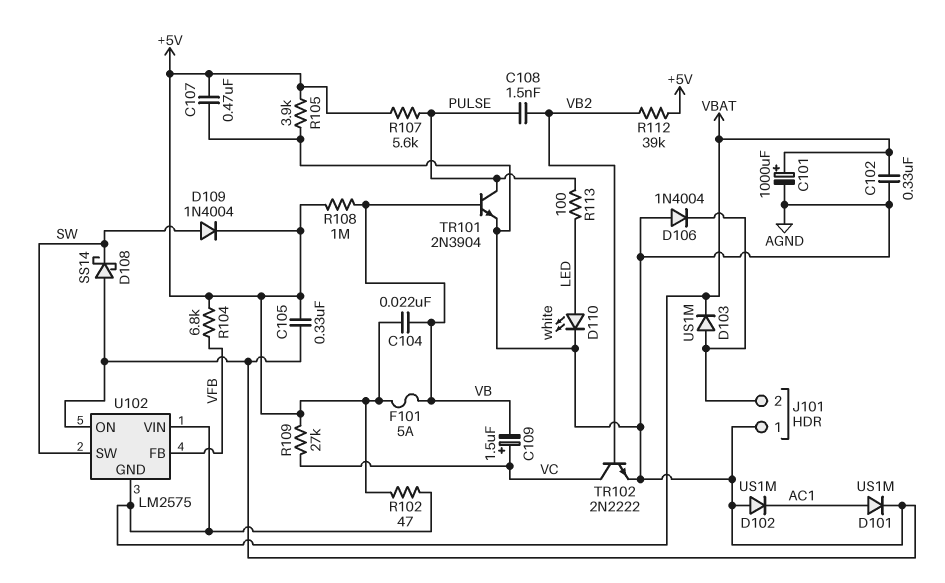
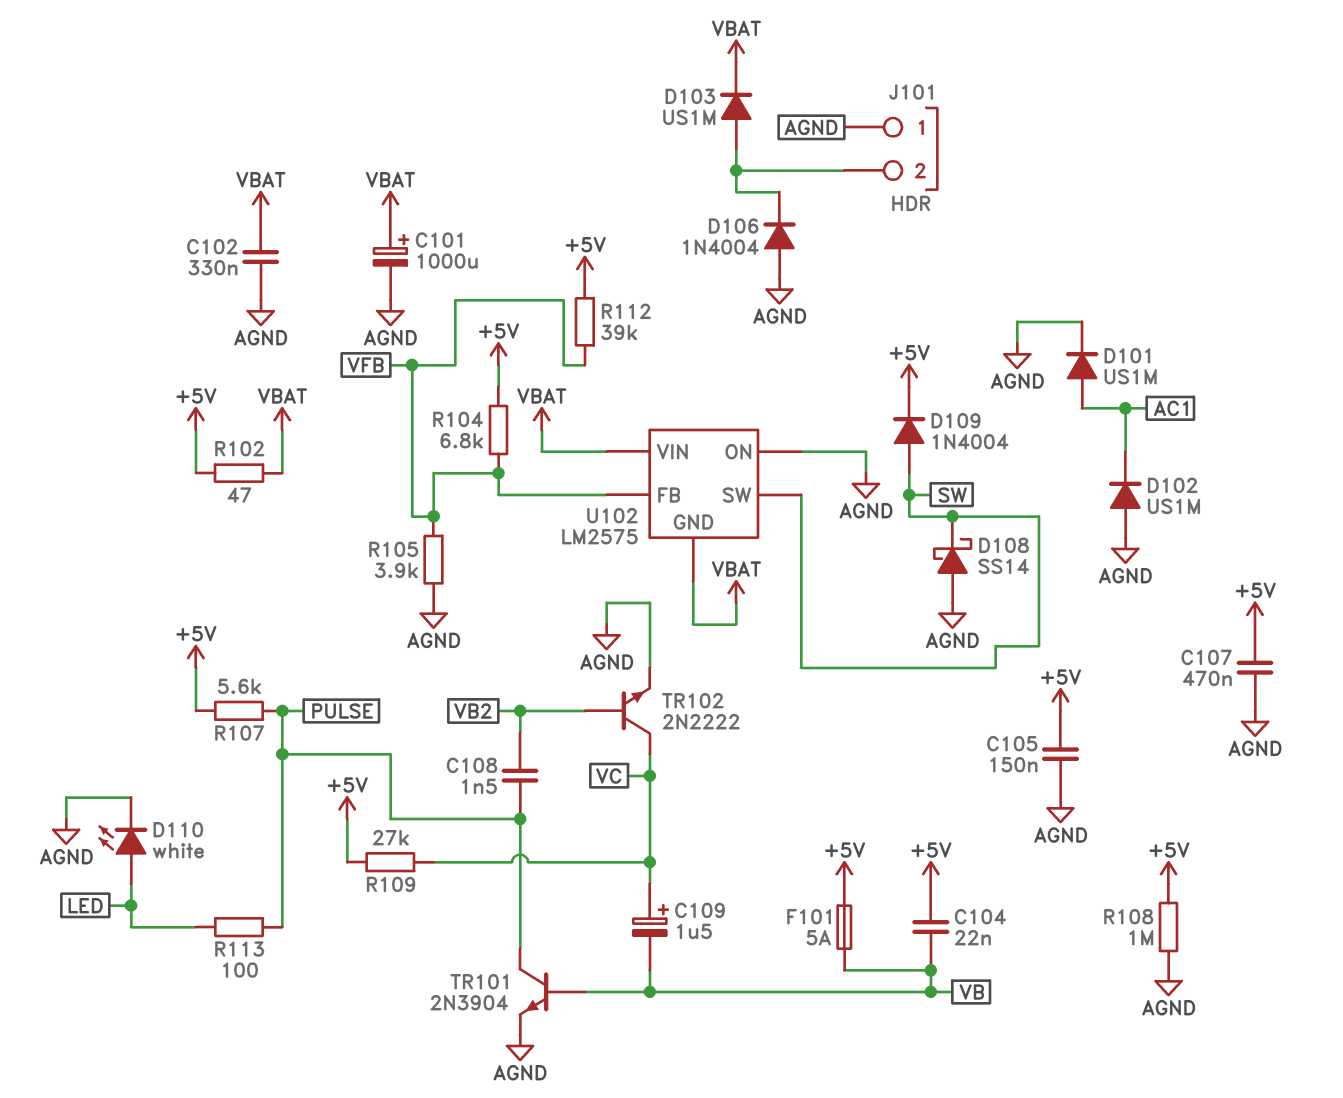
C105: 330nF (+5V, AGND) -> 150nF (+5V, AGND)
R105: 3.9k (+5V, AGND) -> 3.9k (AGND, VFB)
R108: 1M (+5V, VB) -> 1M (+5V, AGND)
R112: 39k (+5V, VB2) -> 39k (+5V, VFB)

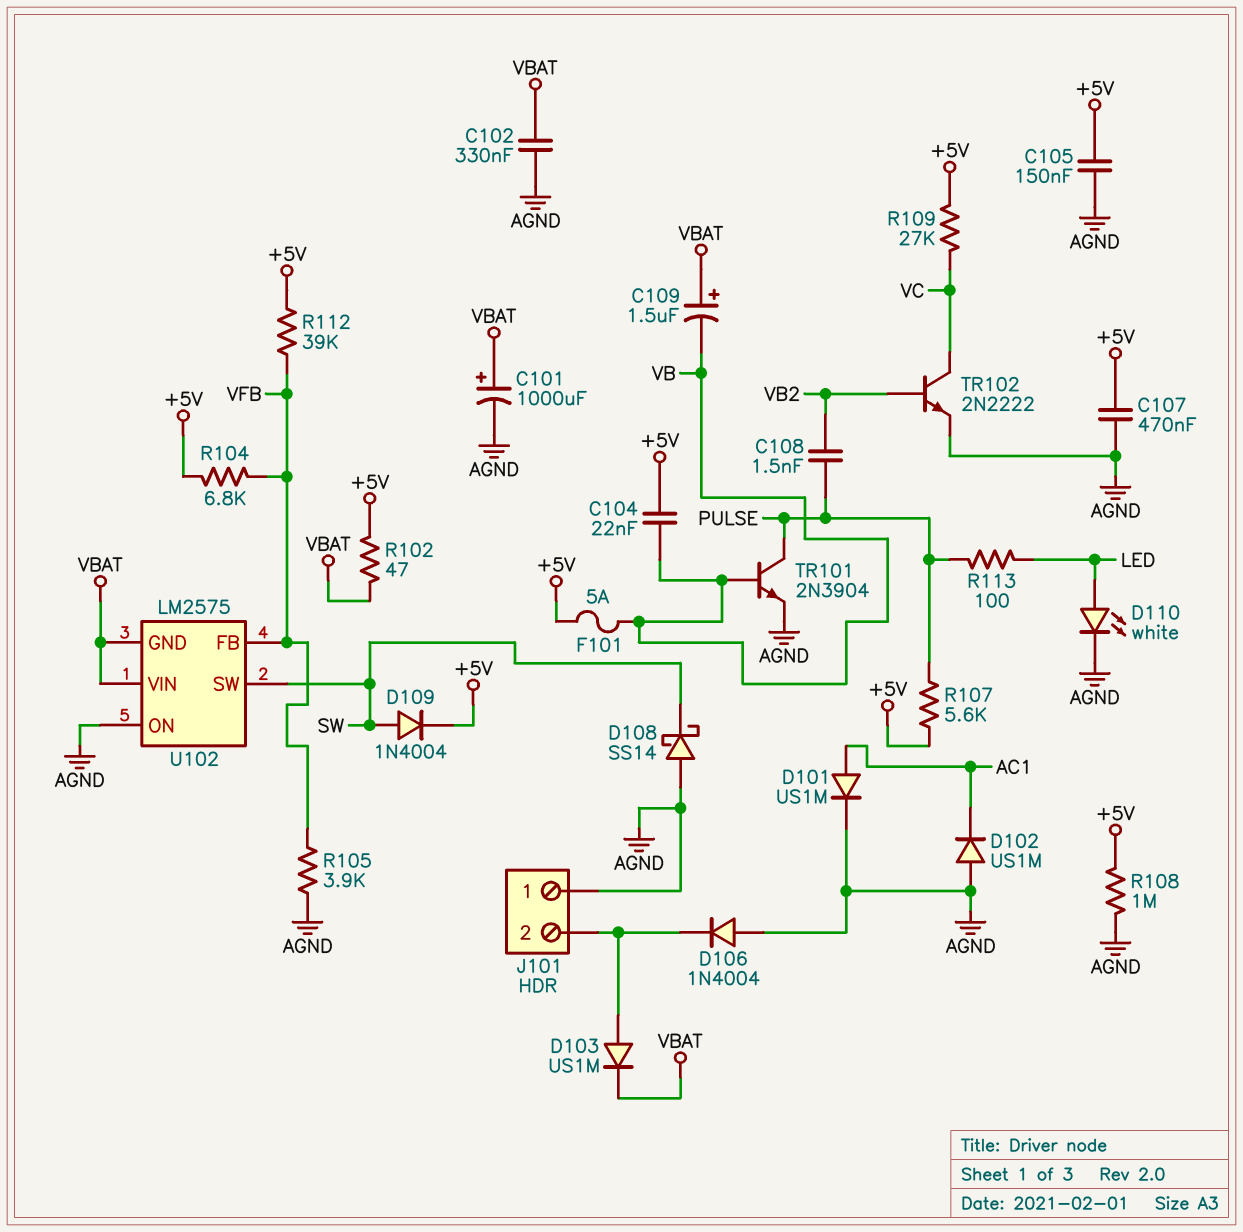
C109: 1.5uF (plus VC, minus VB) -> 1.5uF (plus VBAT, minus VB)

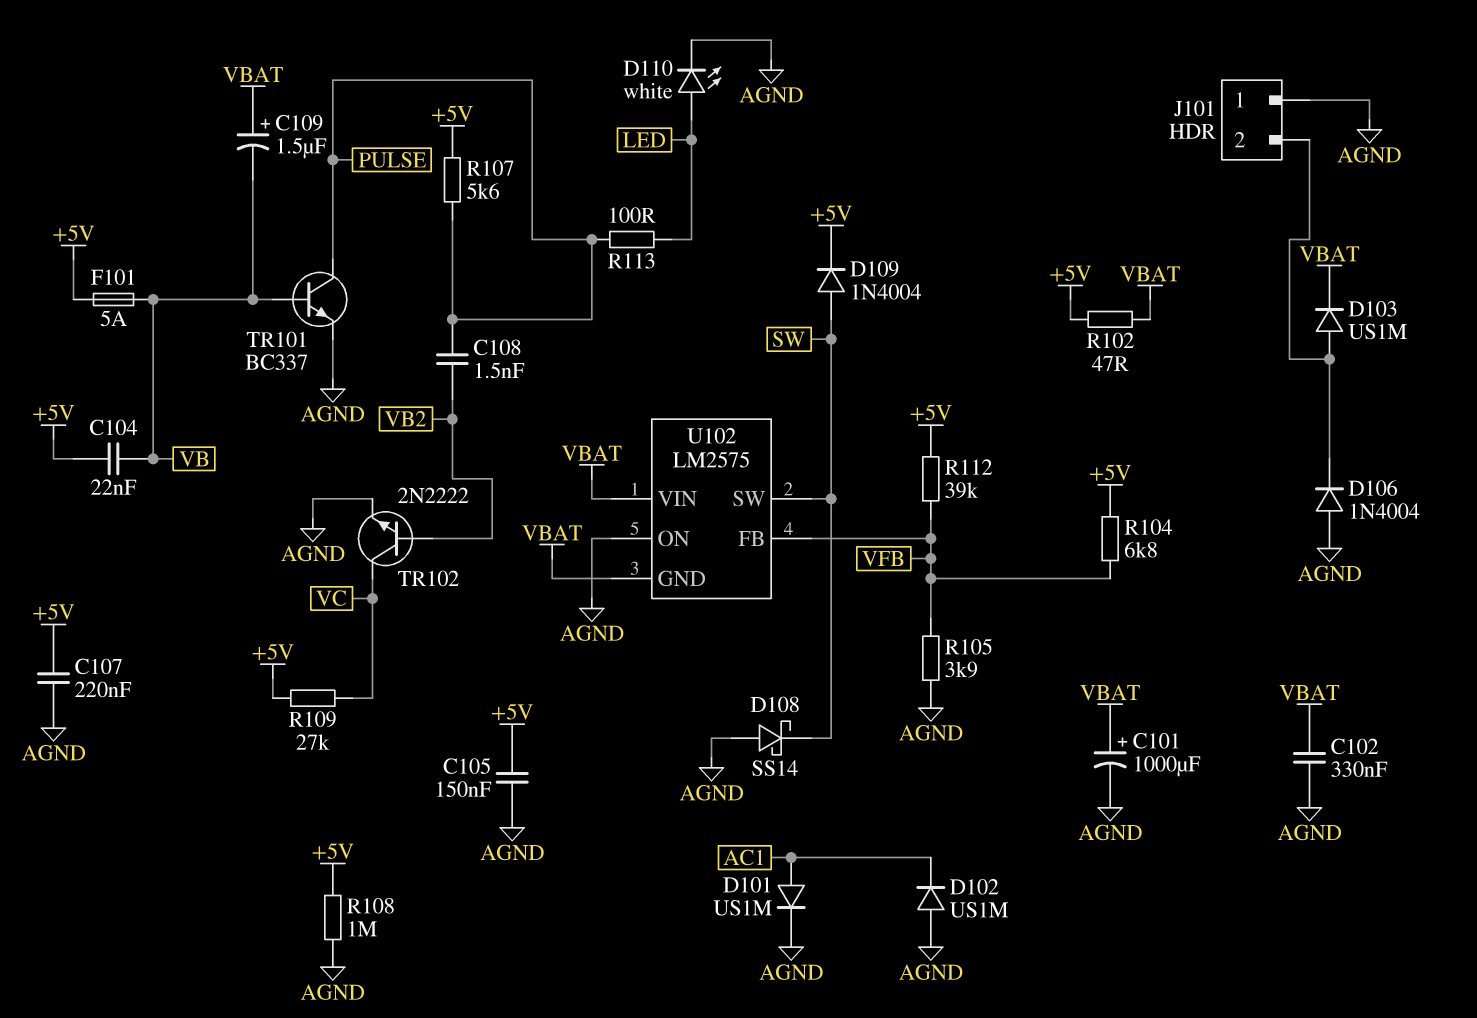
C107: 470nF (+5V, AGND) -> 220nF (+5V, AGND)
TR101: NPN 2N3904 (B VB, C PULSE, E AGND) -> NPN BC337 (B VB, C PULSE, E AGND)

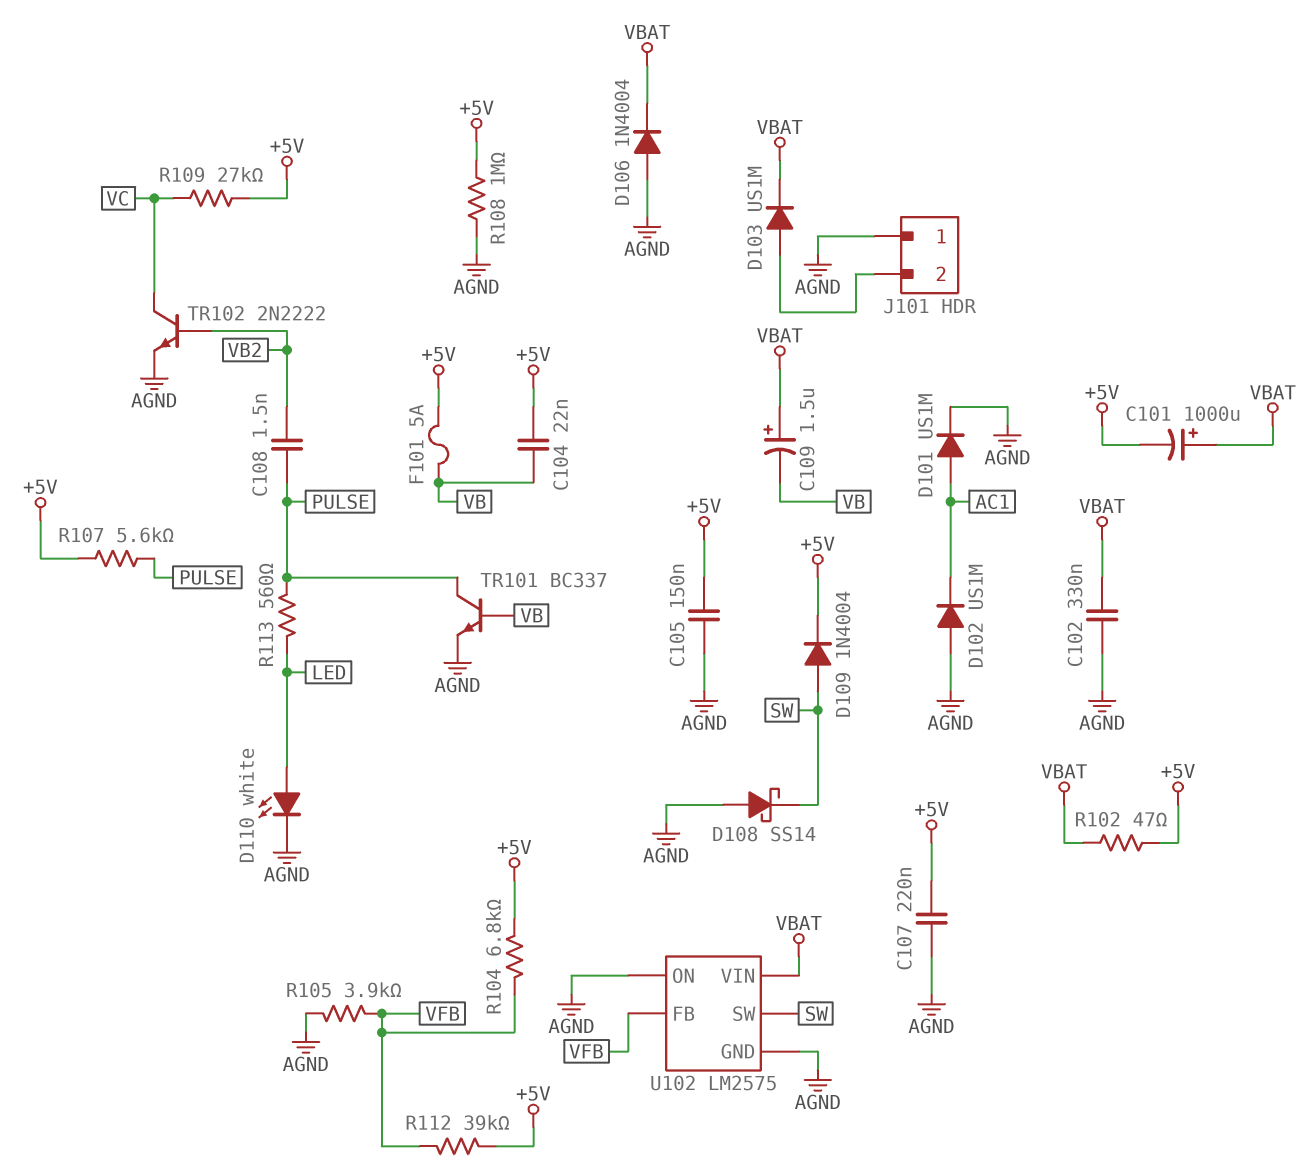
C101: 1000uF (plus VBAT, minus AGND) -> 1000uF (plus VBAT, minus +5V)
D106: diode 1N4004 (A AGND, K J101/2) -> diode 1N4004 (A AGND, K VBAT)
R113: 100 (LED, PULSE) -> 560 (LED, PULSE)
U102 pin GND: VBAT -> AGND

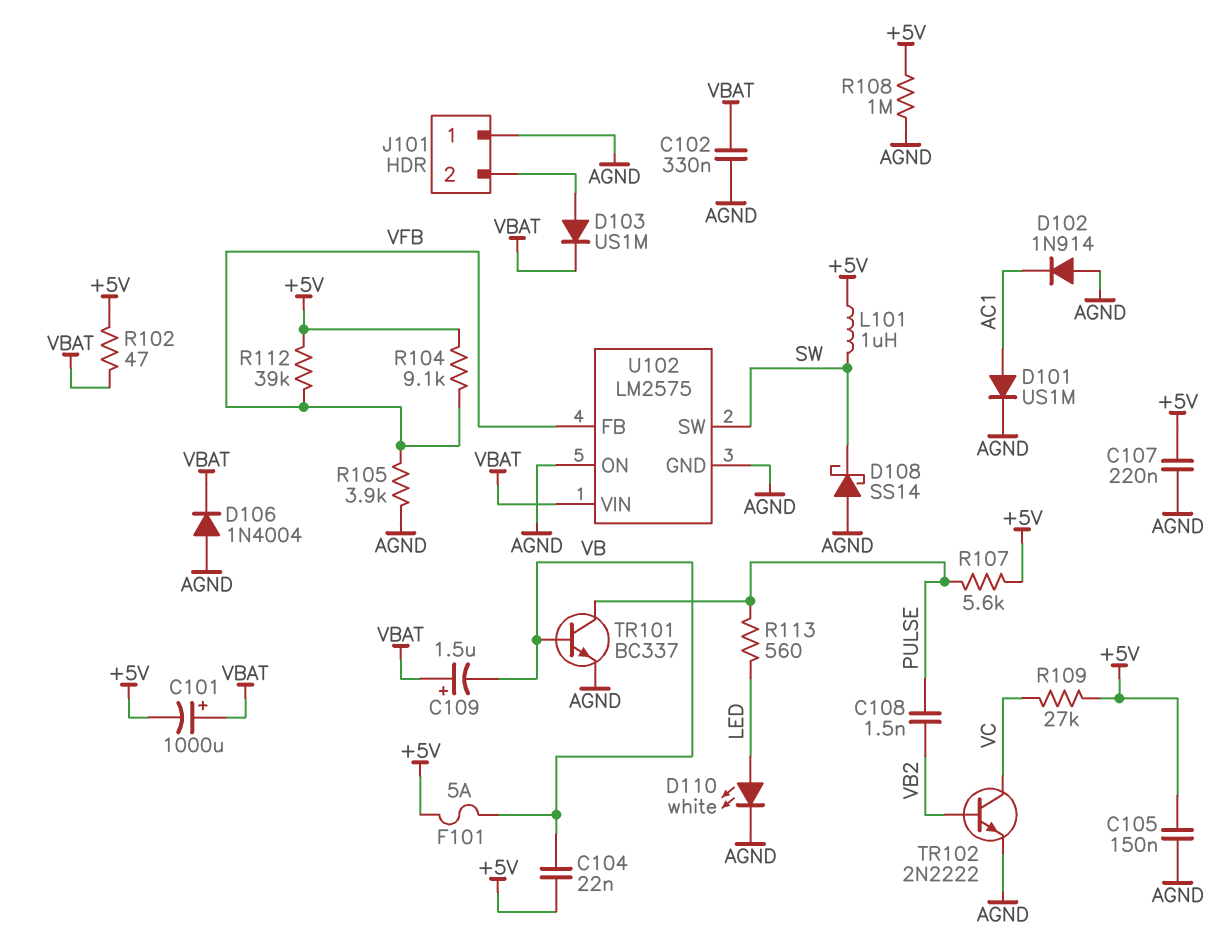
D102: diode US1M (A AGND, K AC1) -> diode 1N914 (A AGND, K AC1)
D109: diode 1N4004 (A SW, K +5V) -> none
L101: none -> 1uH (+5V, SW)
R104: 6.8k (+5V, VFB) -> 9.1k (+5V, VFB)

